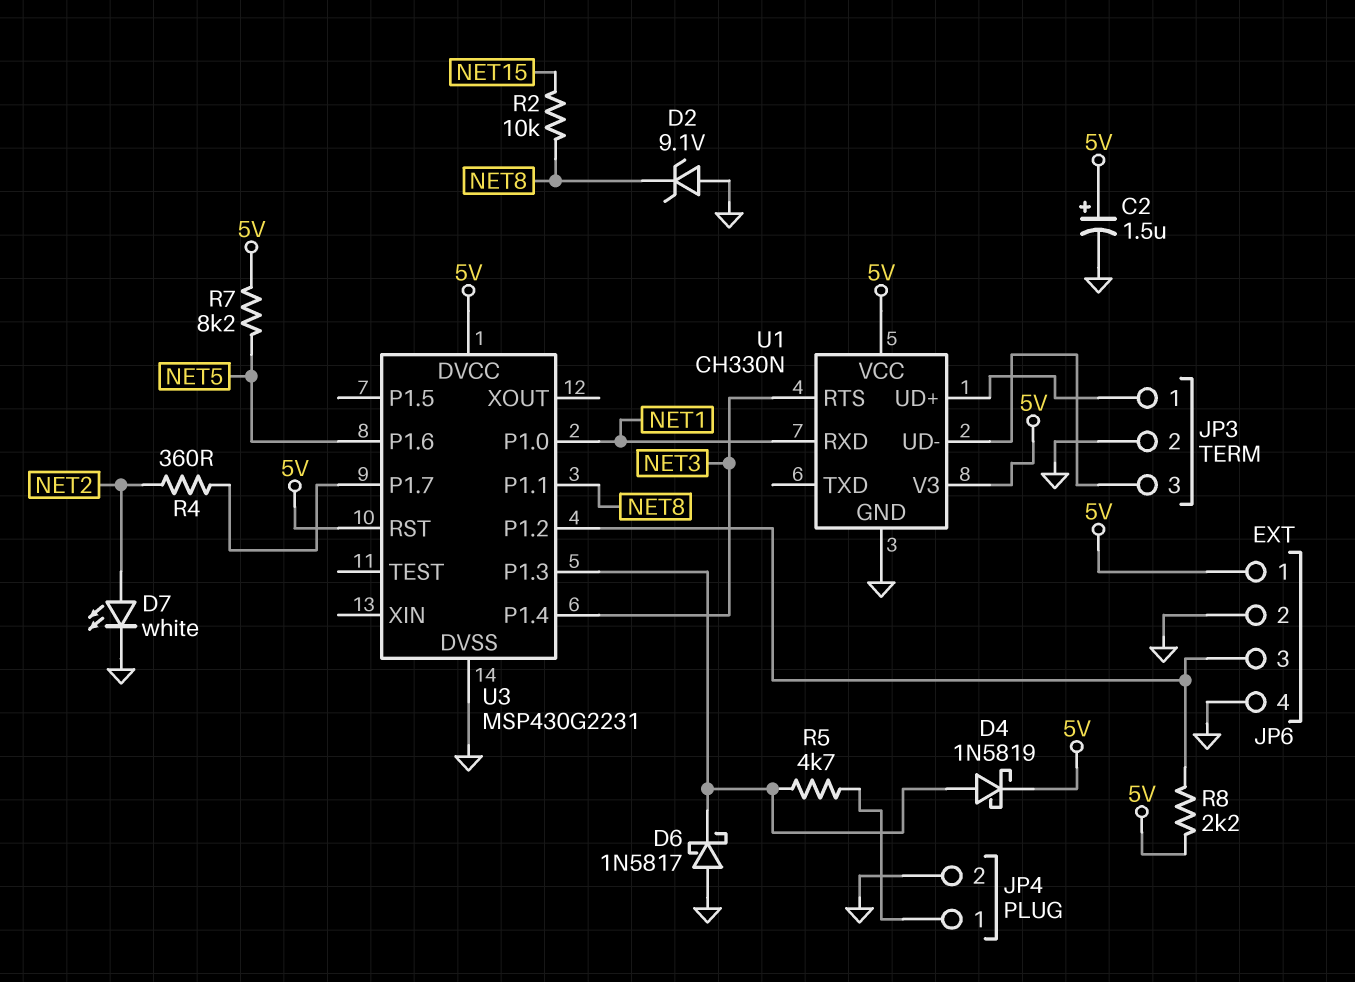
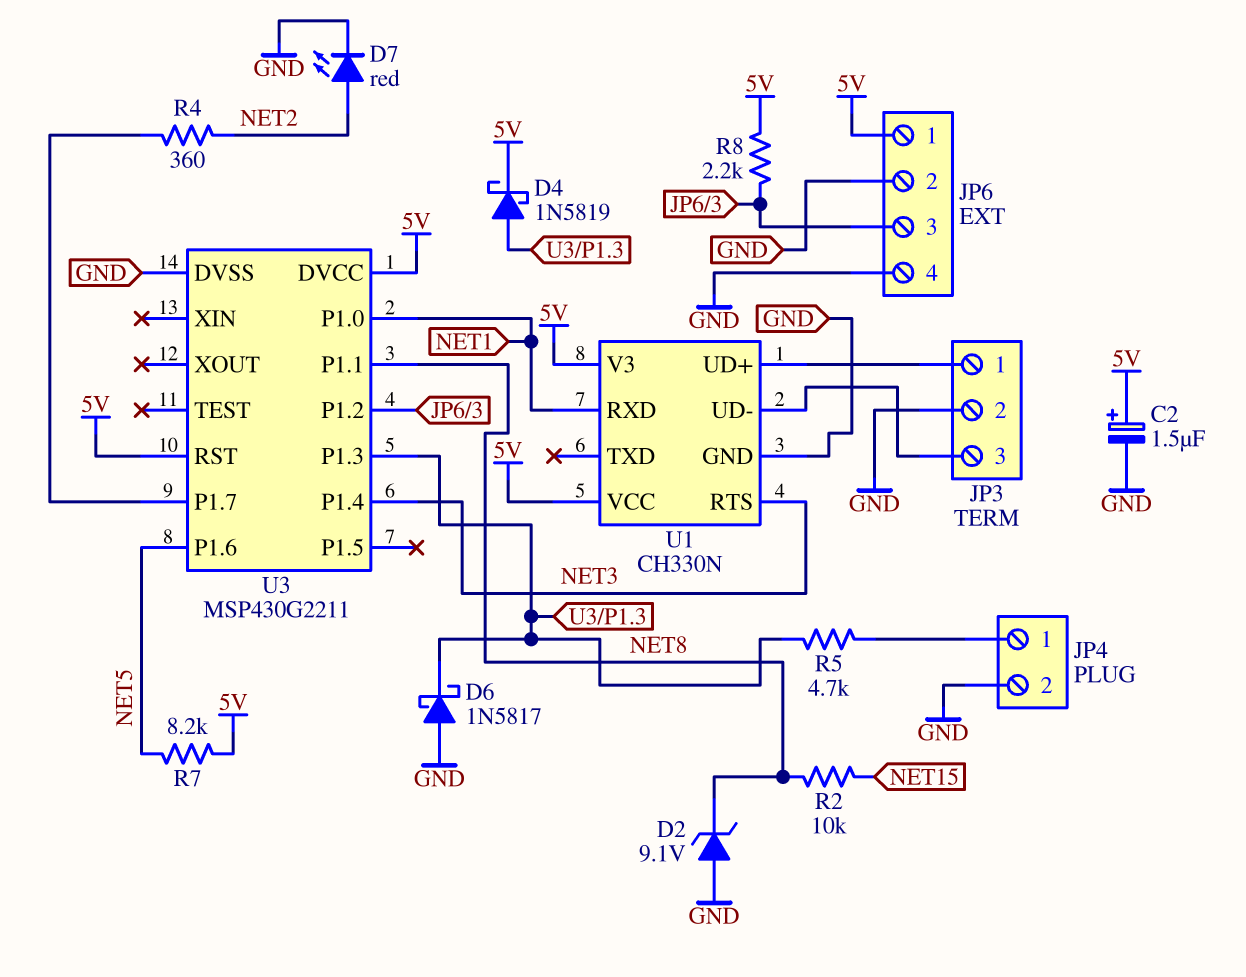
D7: LED white (A NET2, K GND) -> LED red (A NET2, K GND)
U3: MSP430G2231 -> MSP430G2211

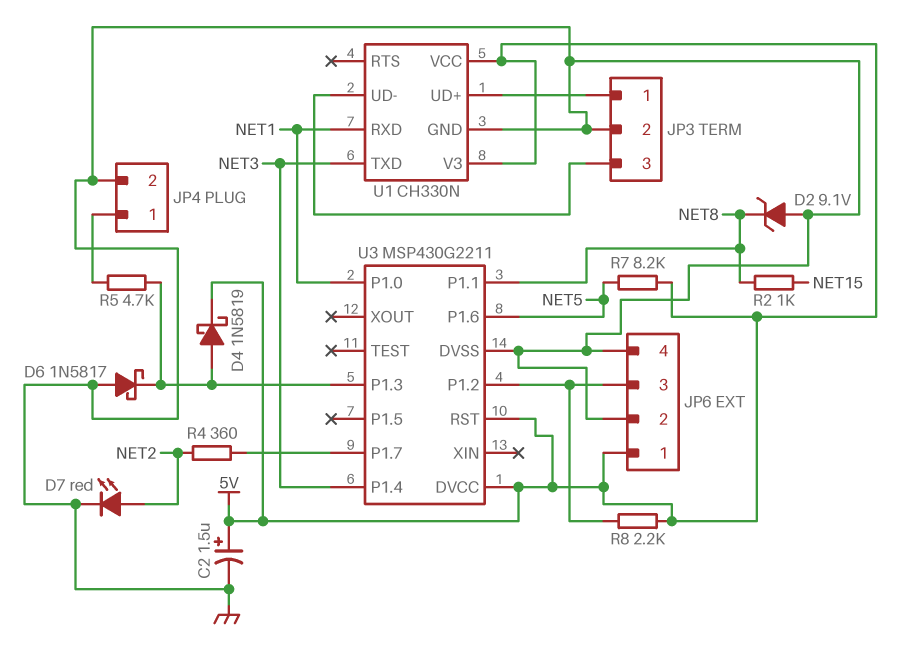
R2: 10k (NET8, NET15) -> 1k (NET8, NET15)
U1 pin RTS: NET3 -> none
U1 pin TXD: none -> NET3

